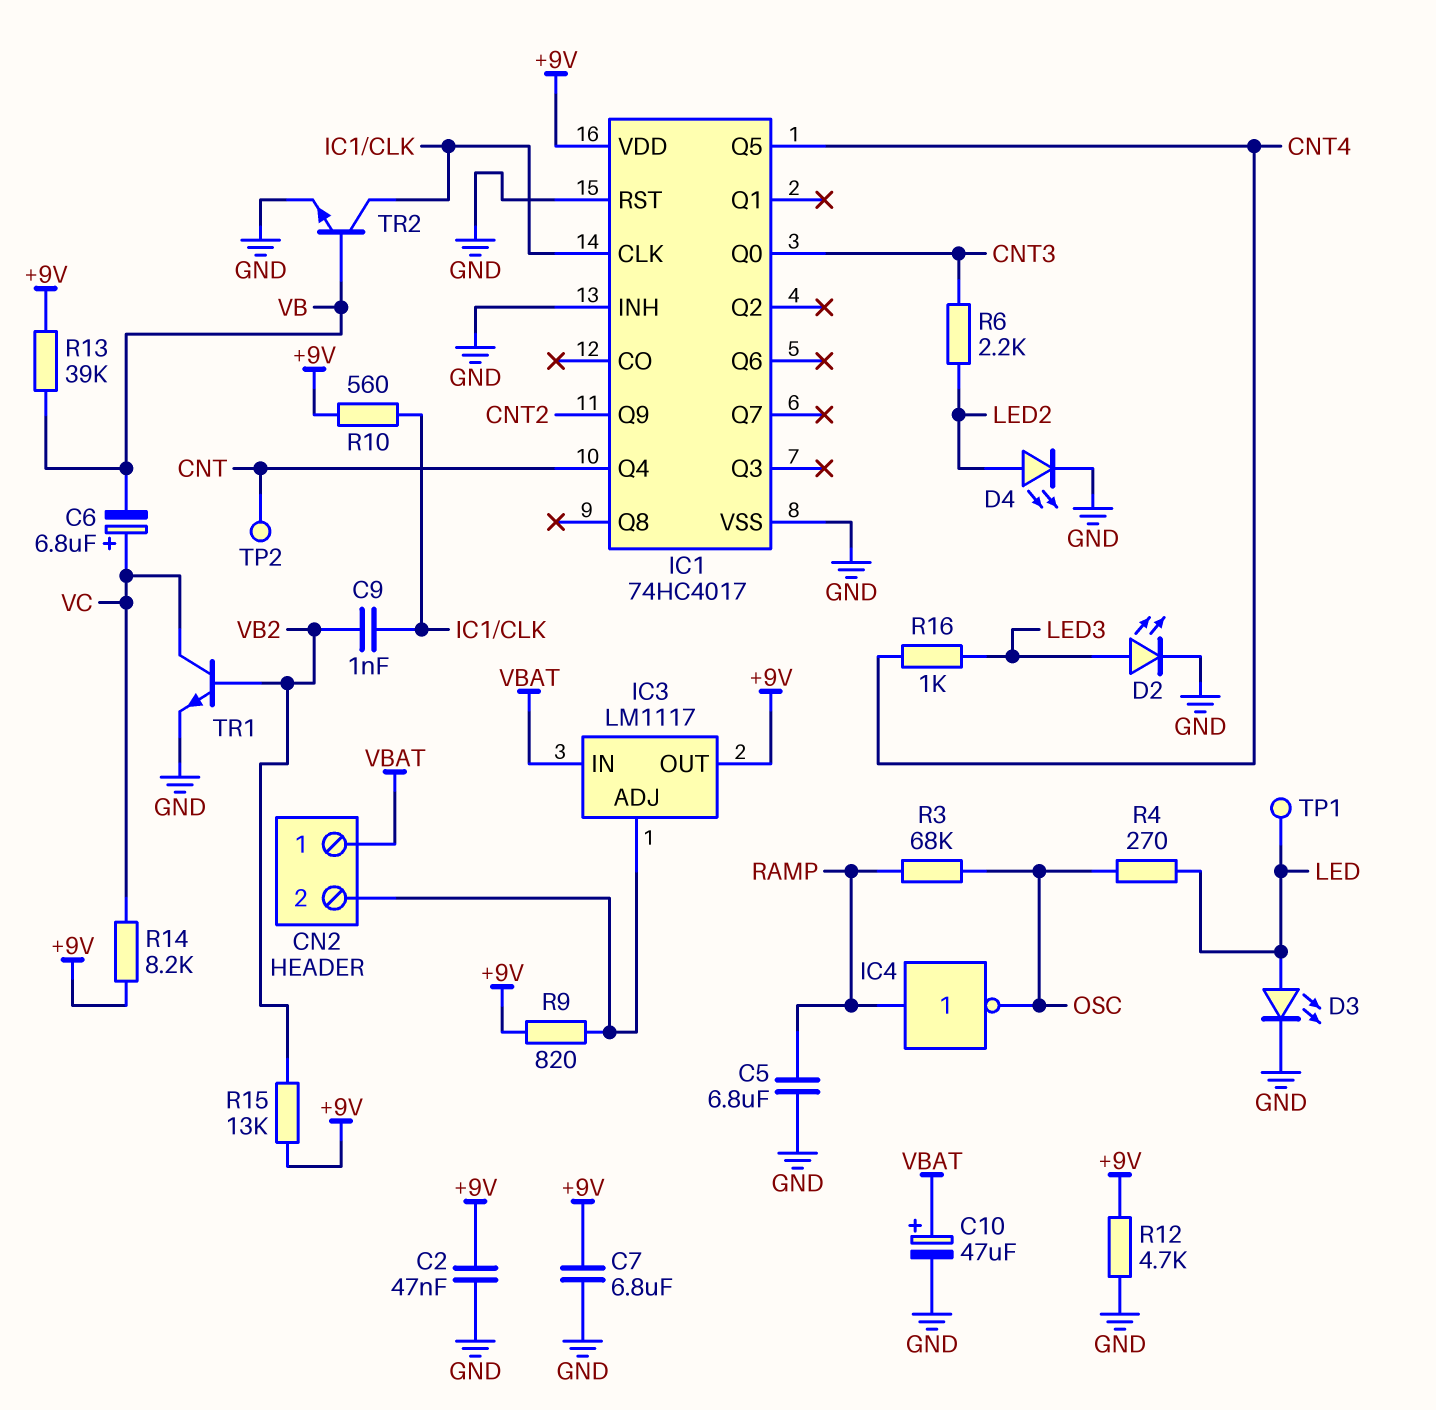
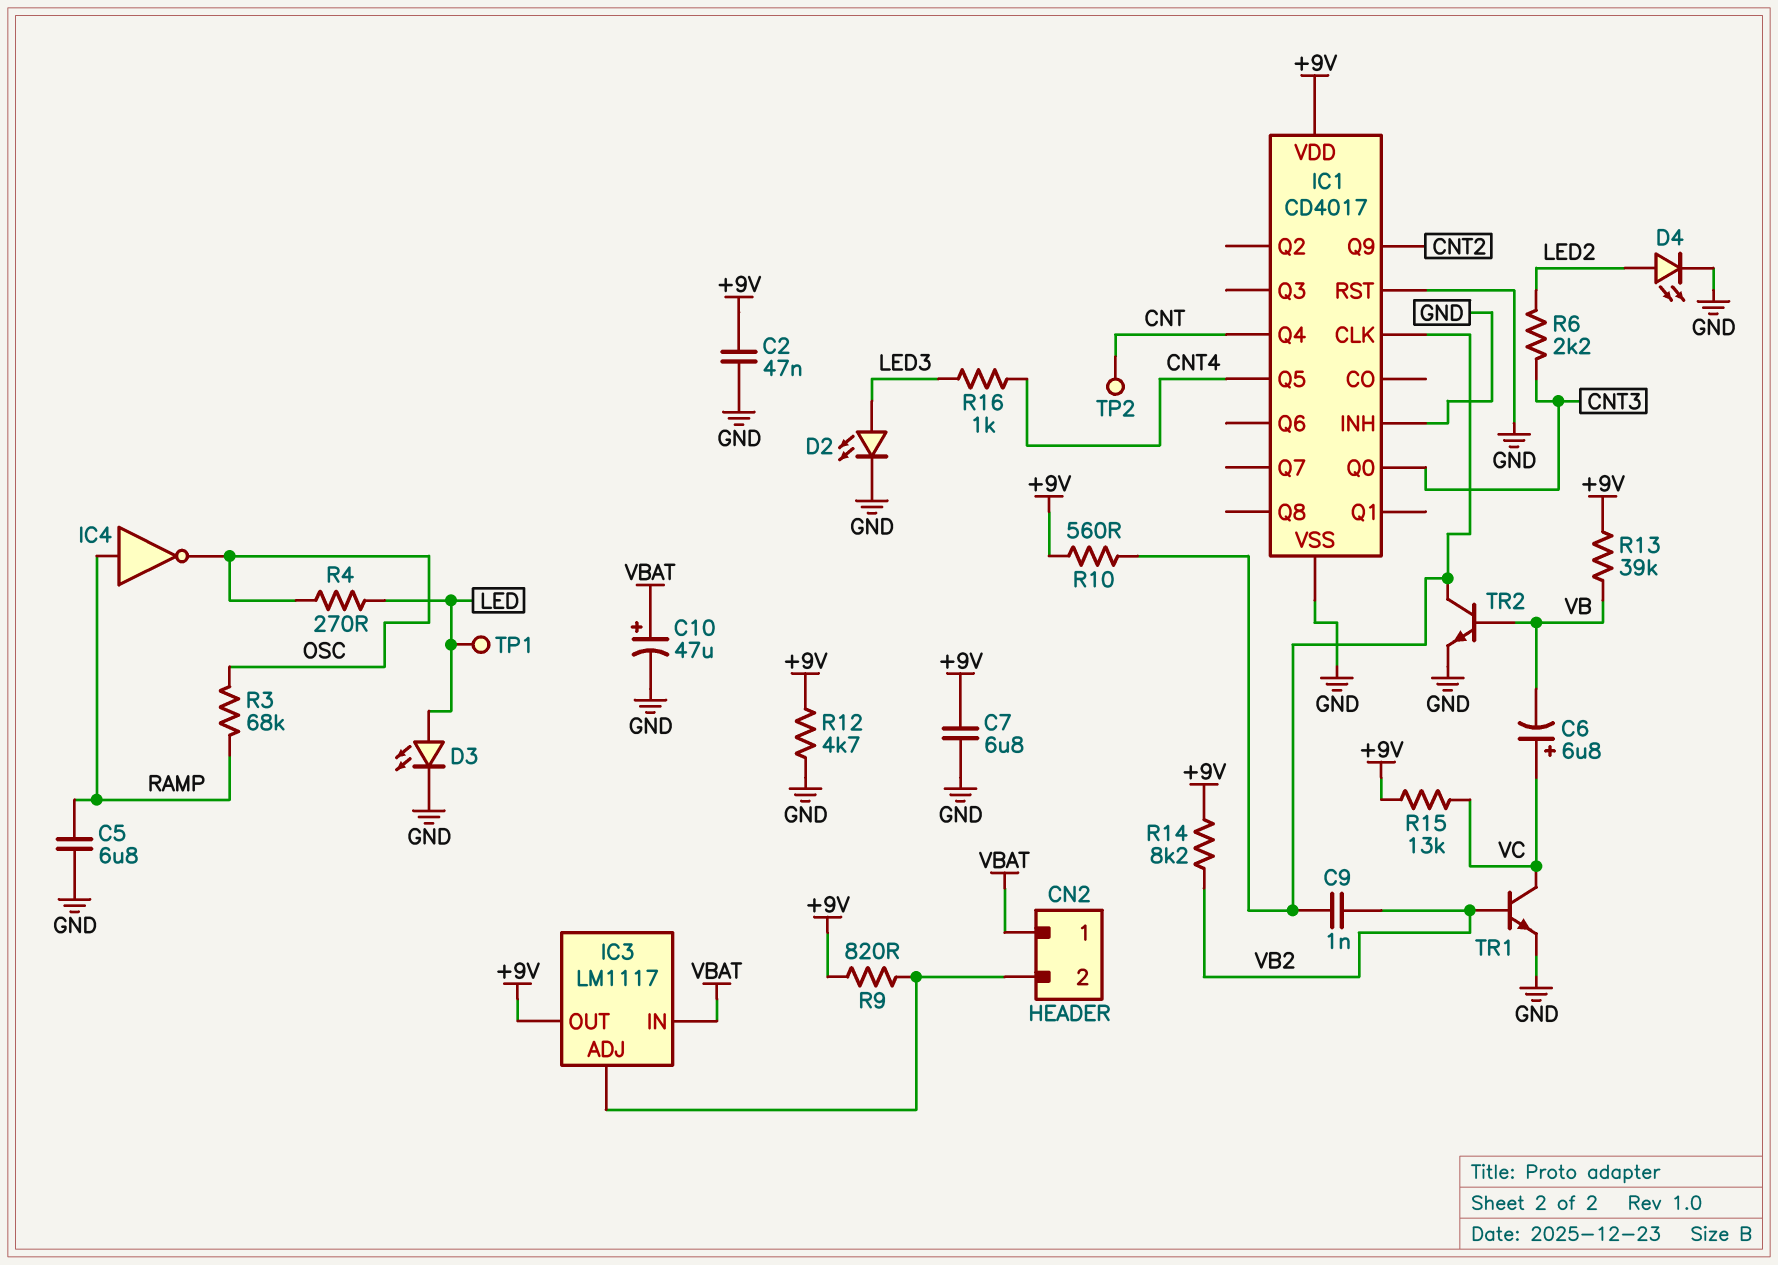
IC1: 74HC4017 -> CD4017
R14: 8.2k (+9V, VC) -> 8.2k (+9V, VB2)
R15: 13k (+9V, VB2) -> 13k (+9V, VC)

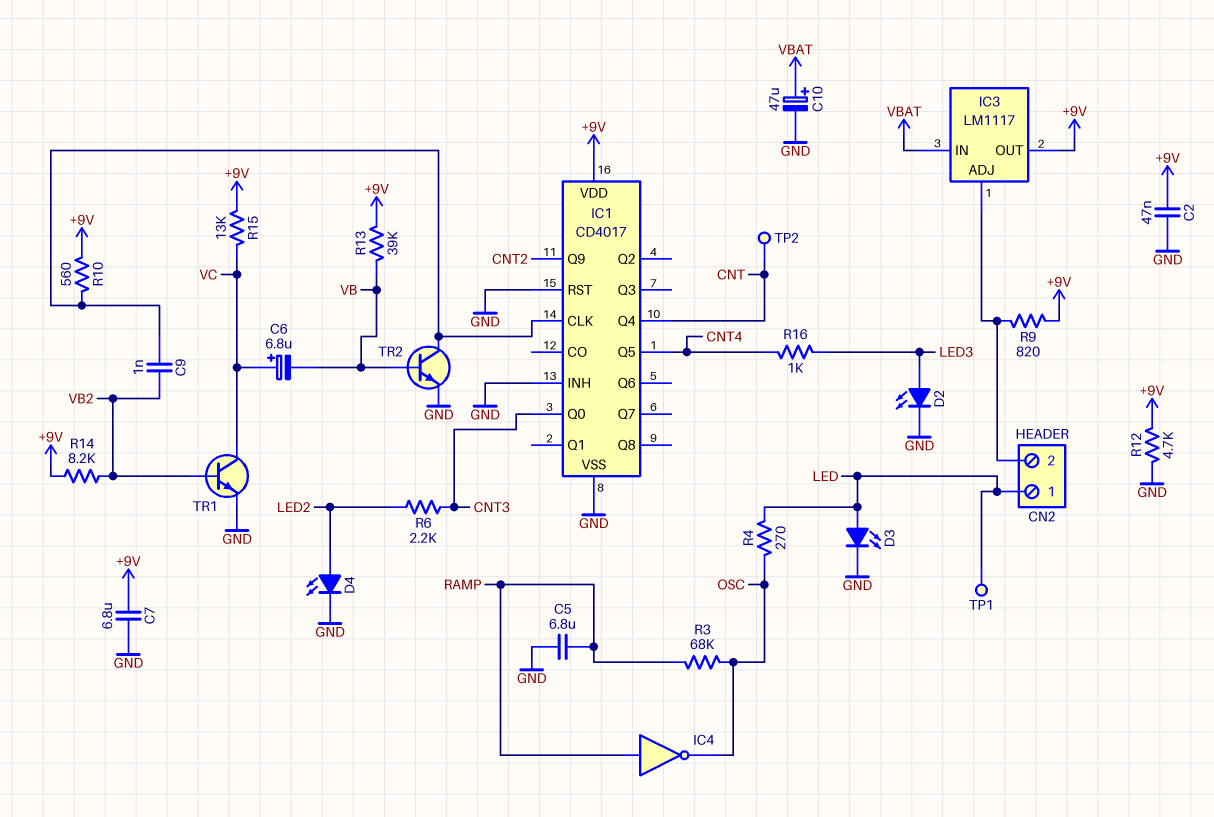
CN2 pin 1: VBAT -> LED

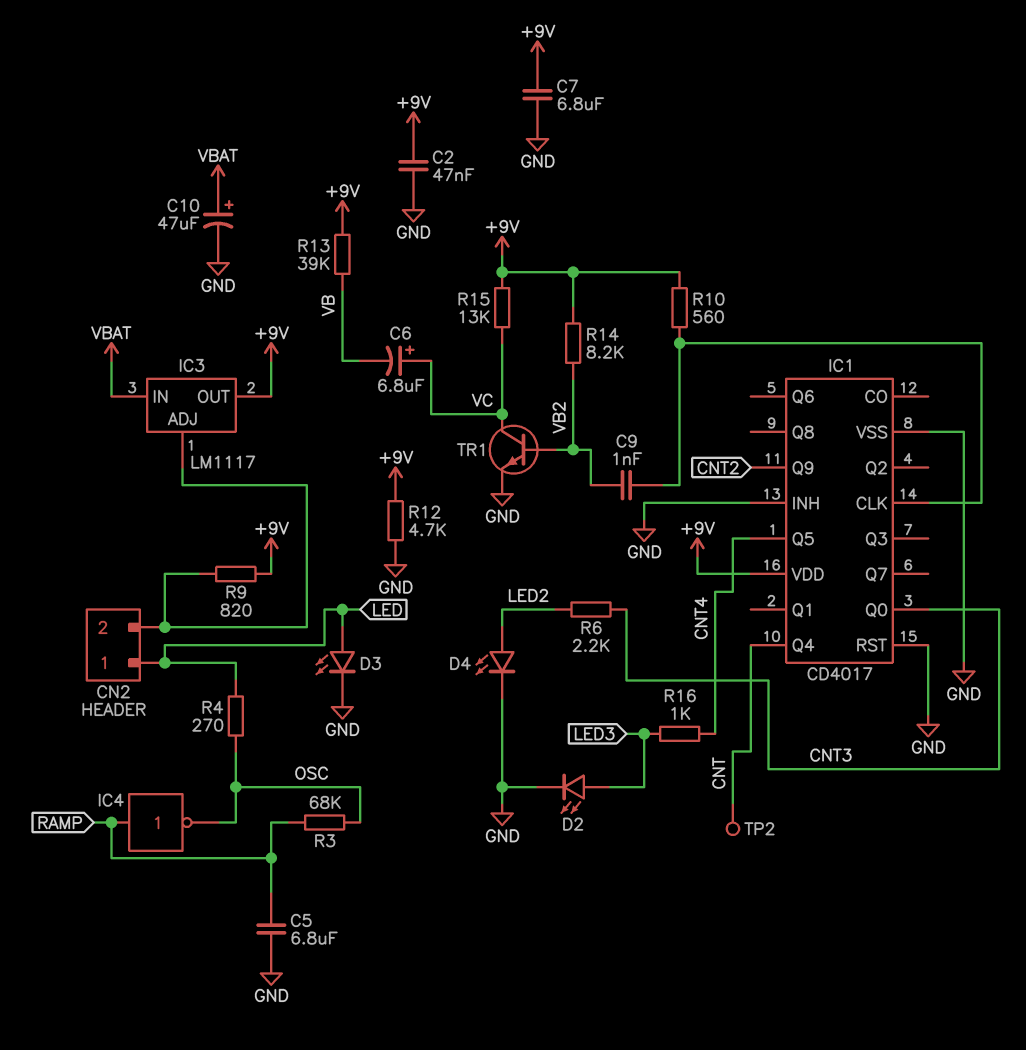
TP1: test point (LED) -> none
TR2: NPN (B VB, C IC1/CLK, E GND) -> none

